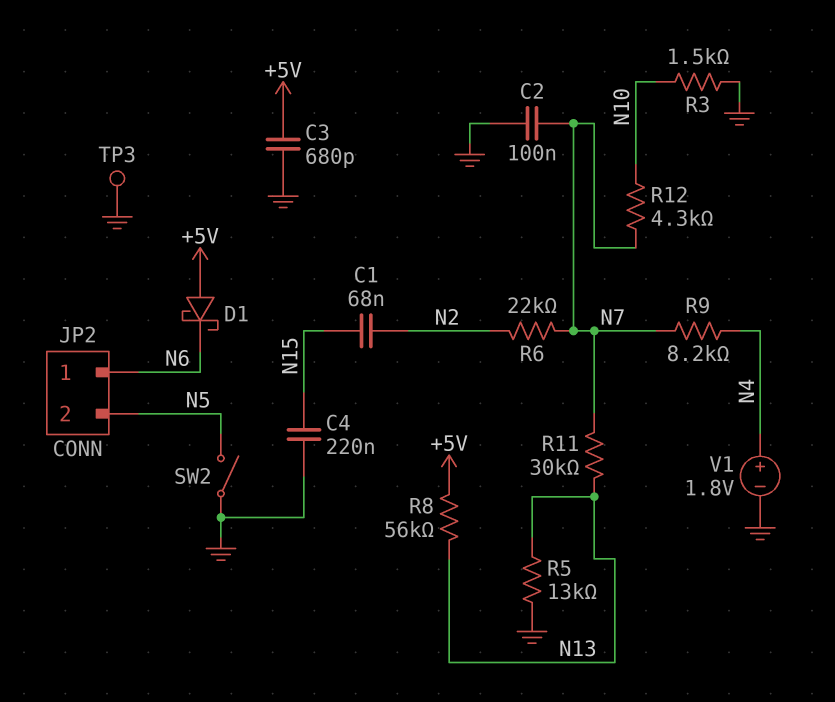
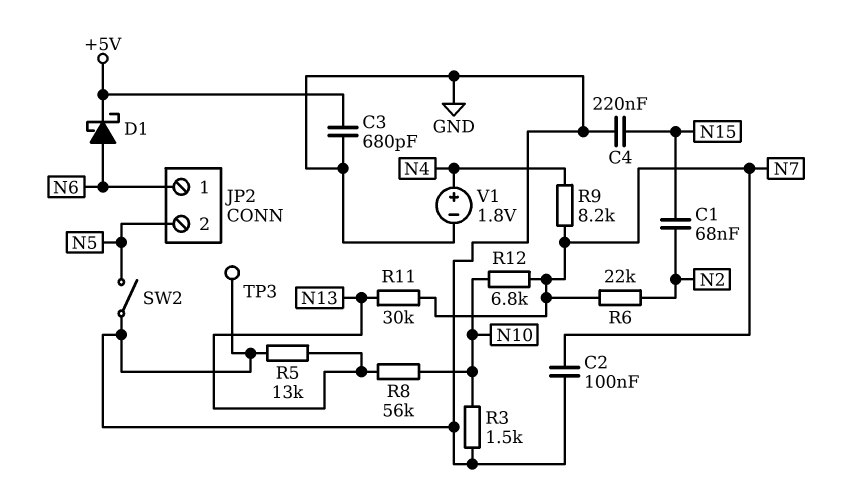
D1: schottky (A +5V, K N6) -> schottky (A N6, K +5V)
R8: 56k (+5V, N13) -> 56k (N10, N13)
R12: 4.3k (N7, N10) -> 6.8k (N7, N10)

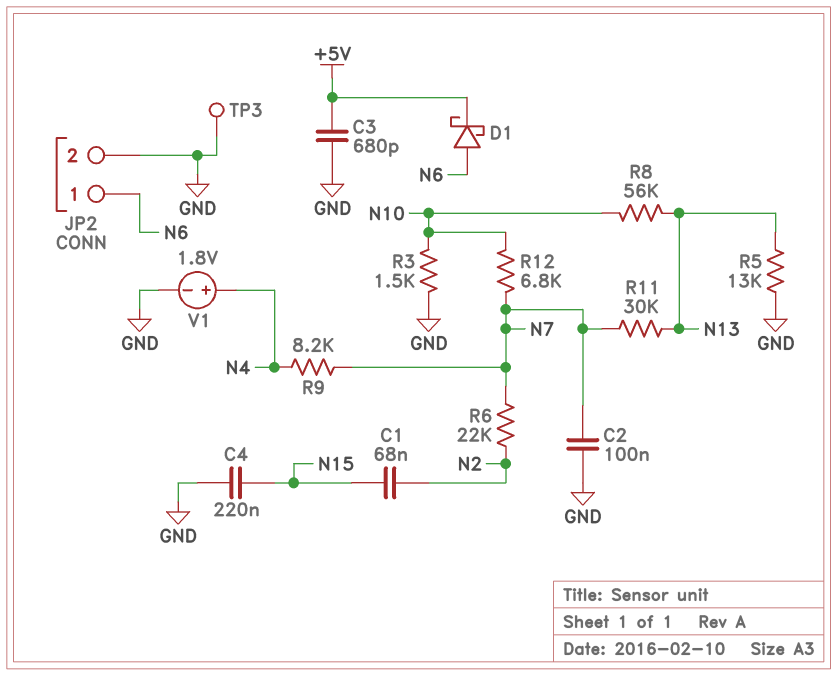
JP2 pin 2: N5 -> GND
SW2: switch (GND, N5) -> none

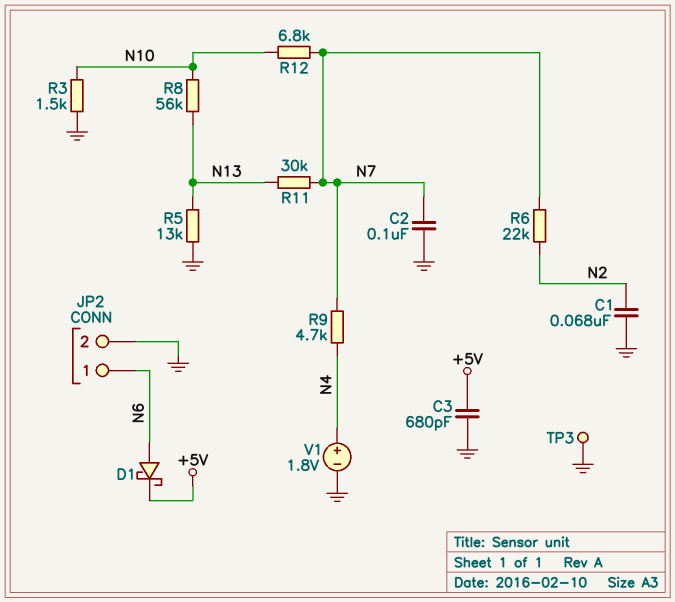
C1: 68nF (N2, N15) -> 68nF (GND, N2)
C4: 220nF (GND, N15) -> none
R9: 8.2k (N4, N7) -> 4.7k (N4, N7)

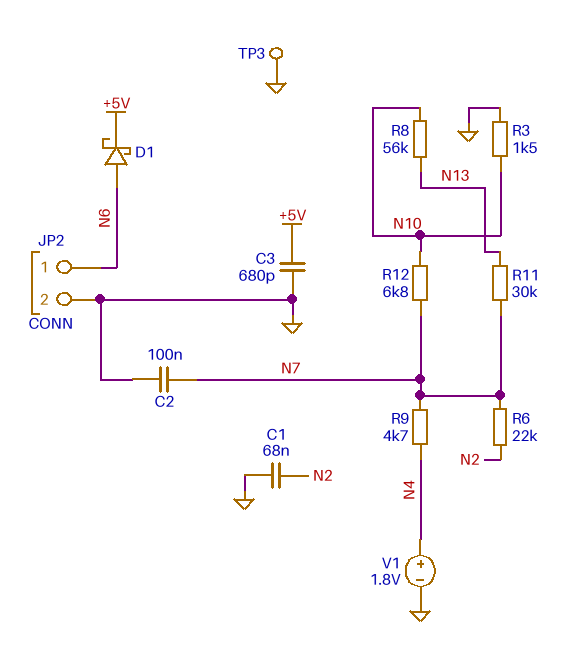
R5: 13k (GND, N13) -> none

